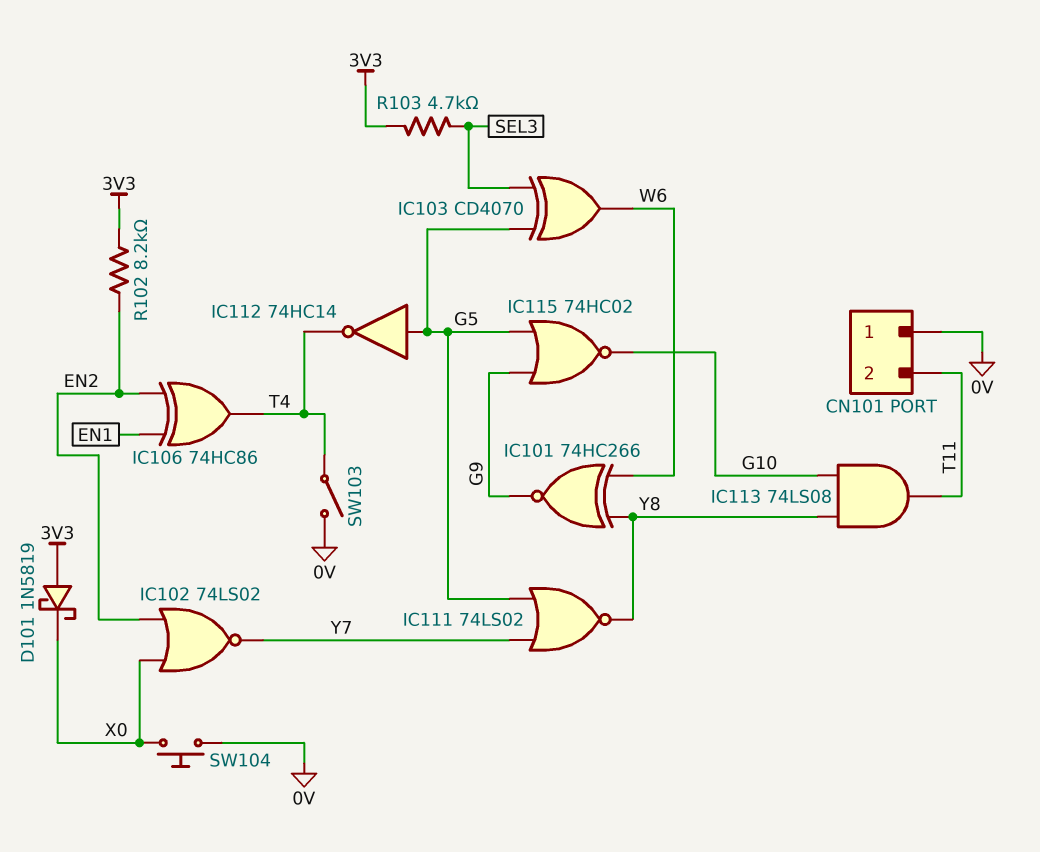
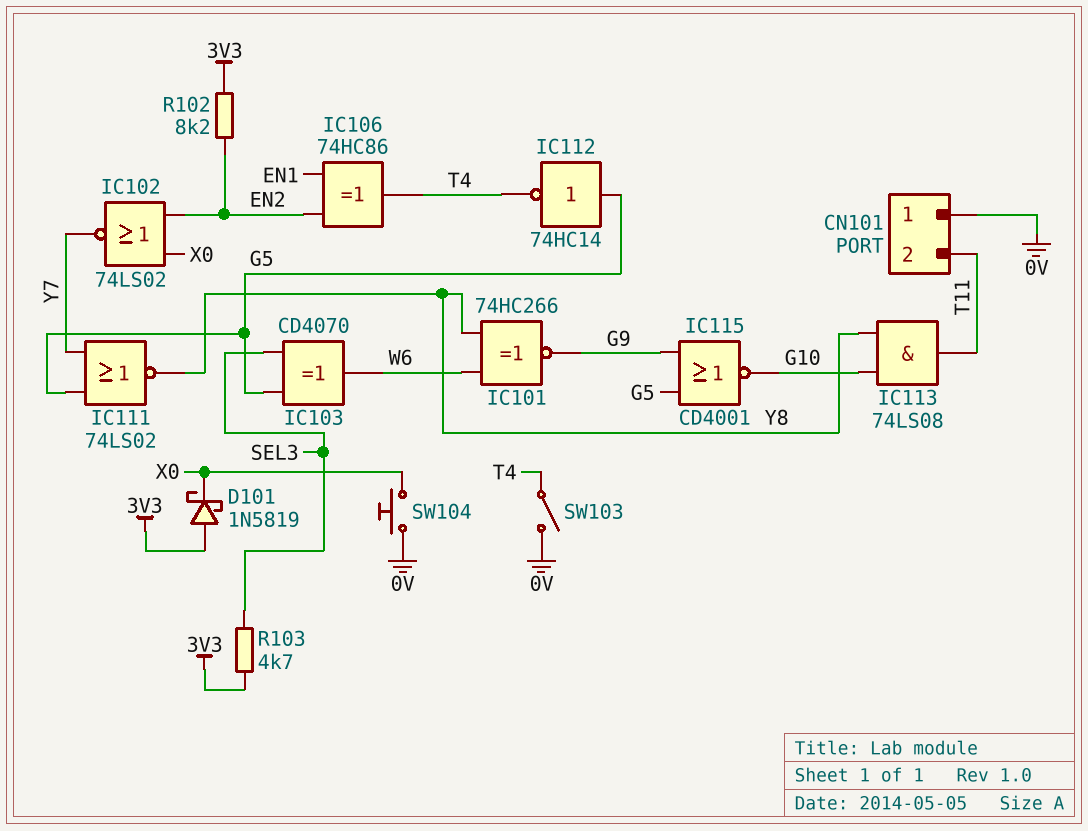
IC115: NOR 74HC02 (in G5, in G9, out G10) -> NOR CD4001 (in G5, in G9, out G10)

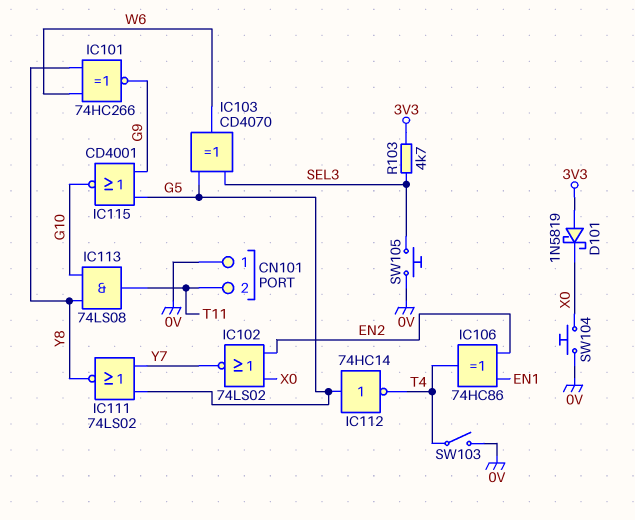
R102: 8.2k (3V3, EN2) -> none
SW105: none -> button (0V, SEL3)

